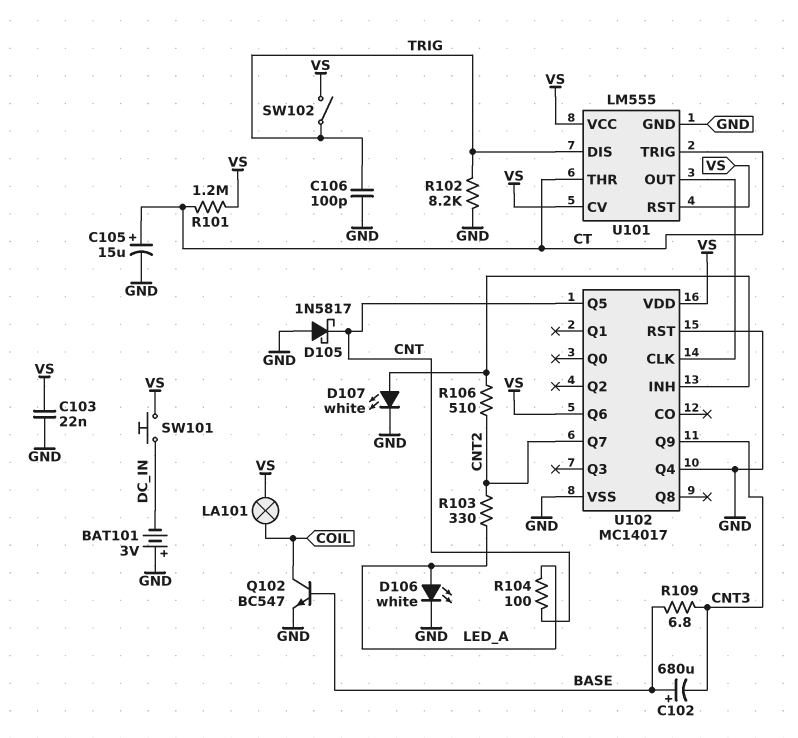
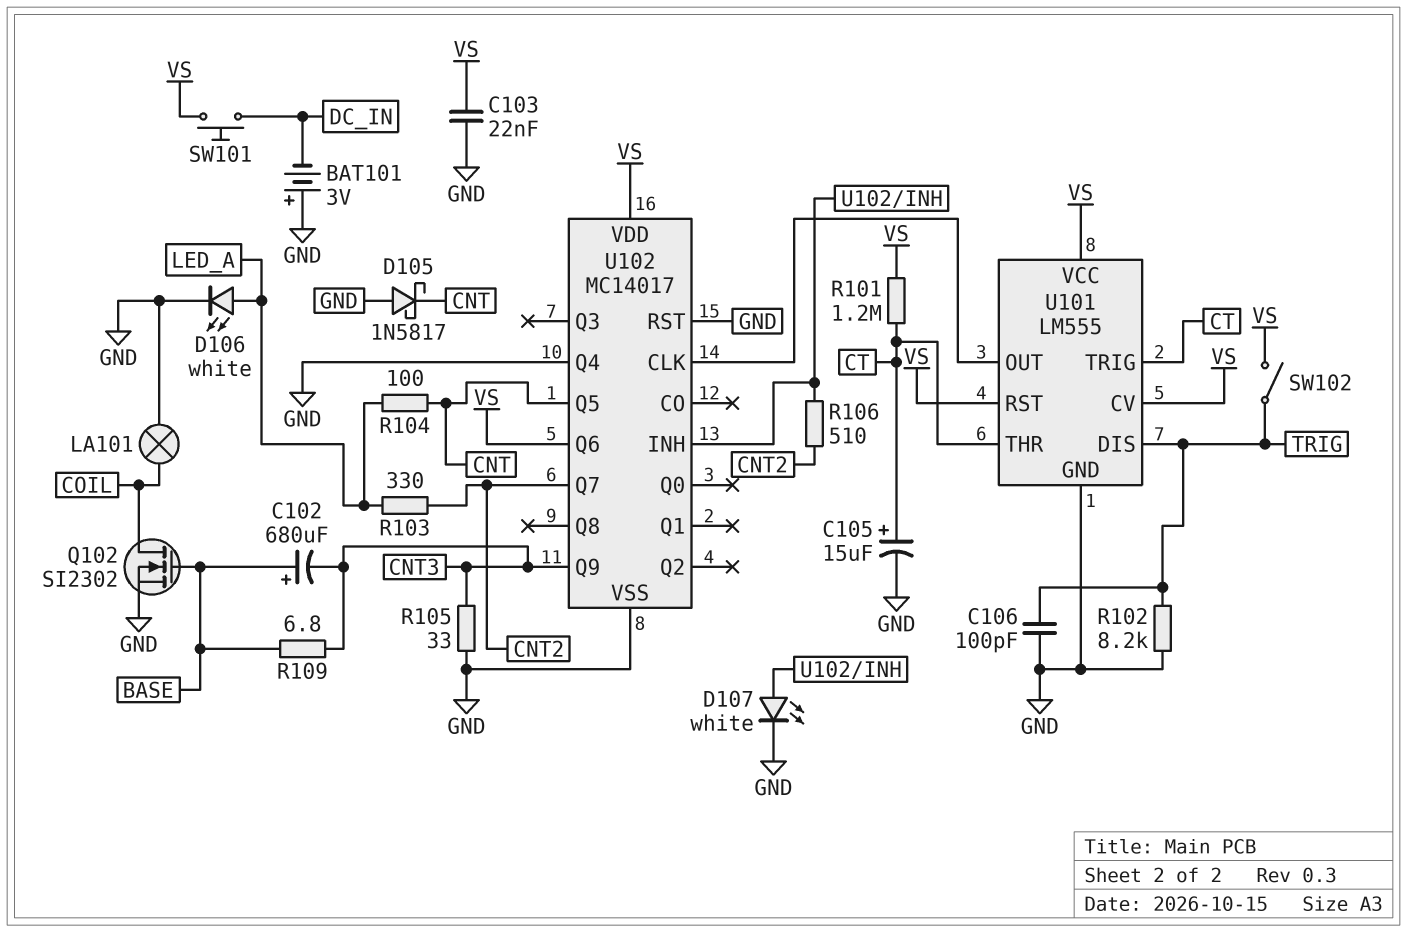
LA101: lamp (COIL, VS) -> lamp (COIL, GND)
Q102: NPN BC547 (B BASE, C COIL, E GND) -> NMOS SI2302 (G BASE, D COIL, S GND)
R105: none -> 33 (CNT3, GND)

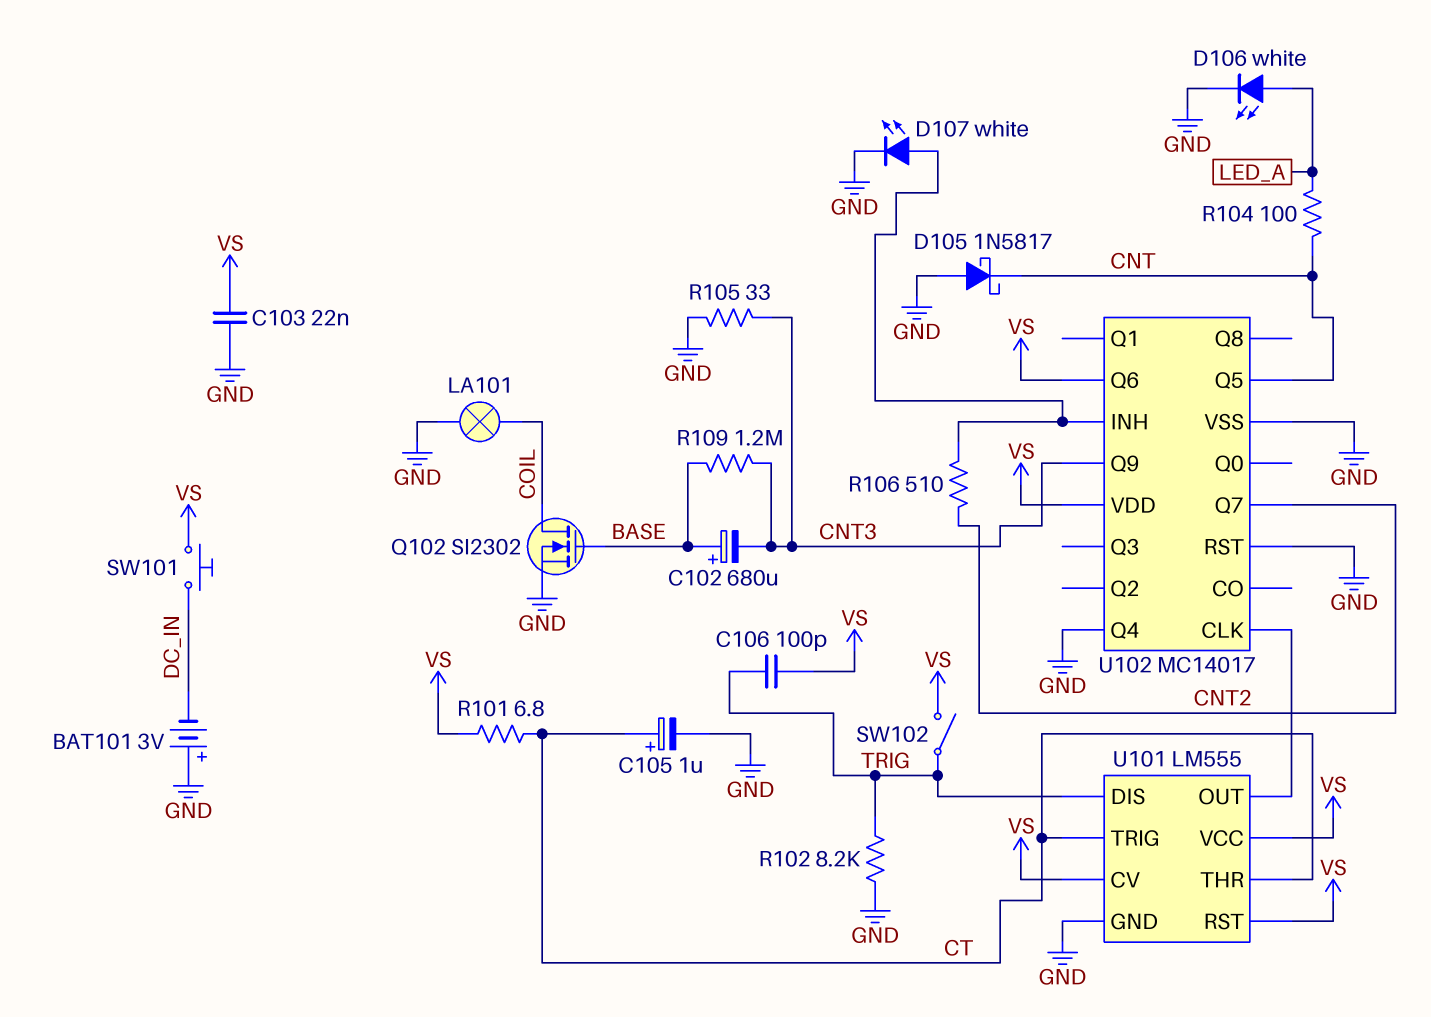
C105: 15uF (plus CT, minus GND) -> 1uF (plus CT, minus GND)
C106: 100pF (GND, TRIG) -> 100pF (TRIG, VS)
R101: 1.2M (CT, VS) -> 6.8 (CT, VS)
R103: 330 (CNT2, LED_A) -> none
R109: 6.8 (BASE, CNT3) -> 1.2M (BASE, CNT3)

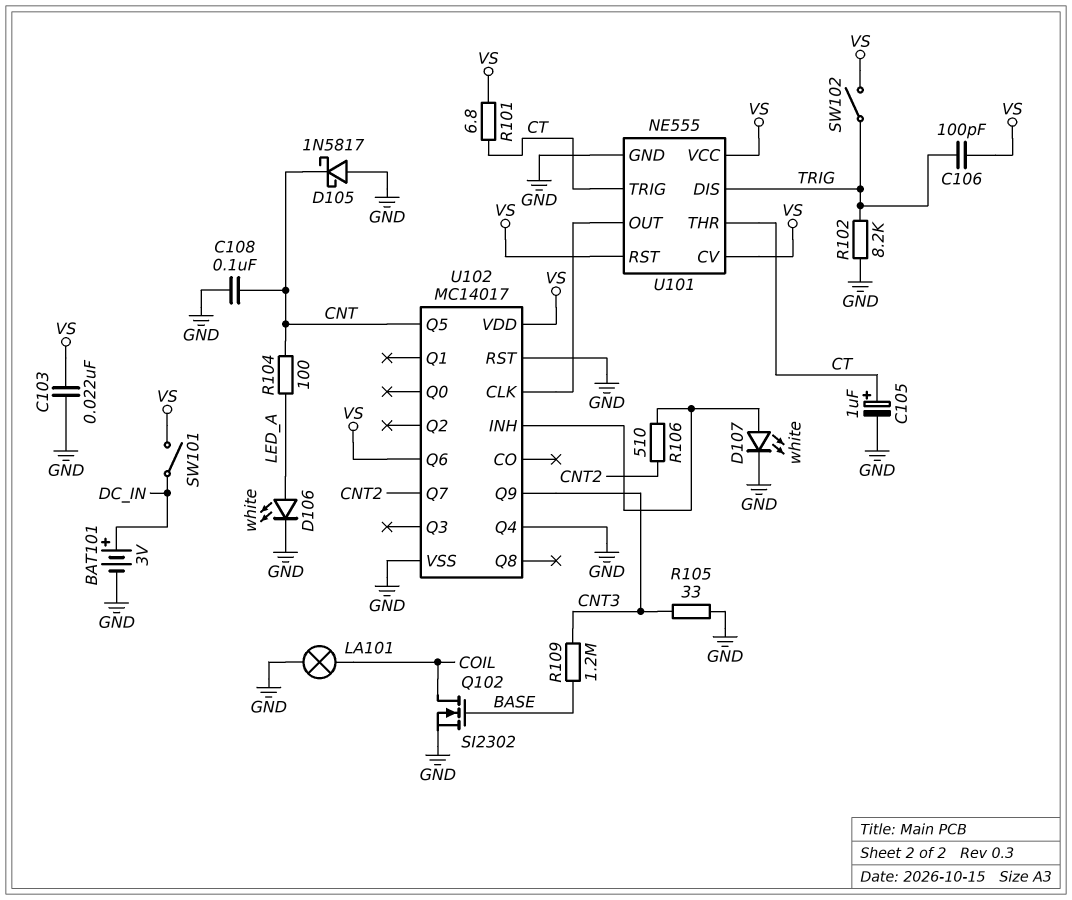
BAT101: 3V (plus GND, minus DC_IN) -> 3V (plus DC_IN, minus GND)
C102: 680uF (plus BASE, minus CNT3) -> none
C108: none -> 100nF (CNT, GND)
SW101: button (DC_IN, VS) -> switch (DC_IN, VS)
U101: LM555 -> NE555

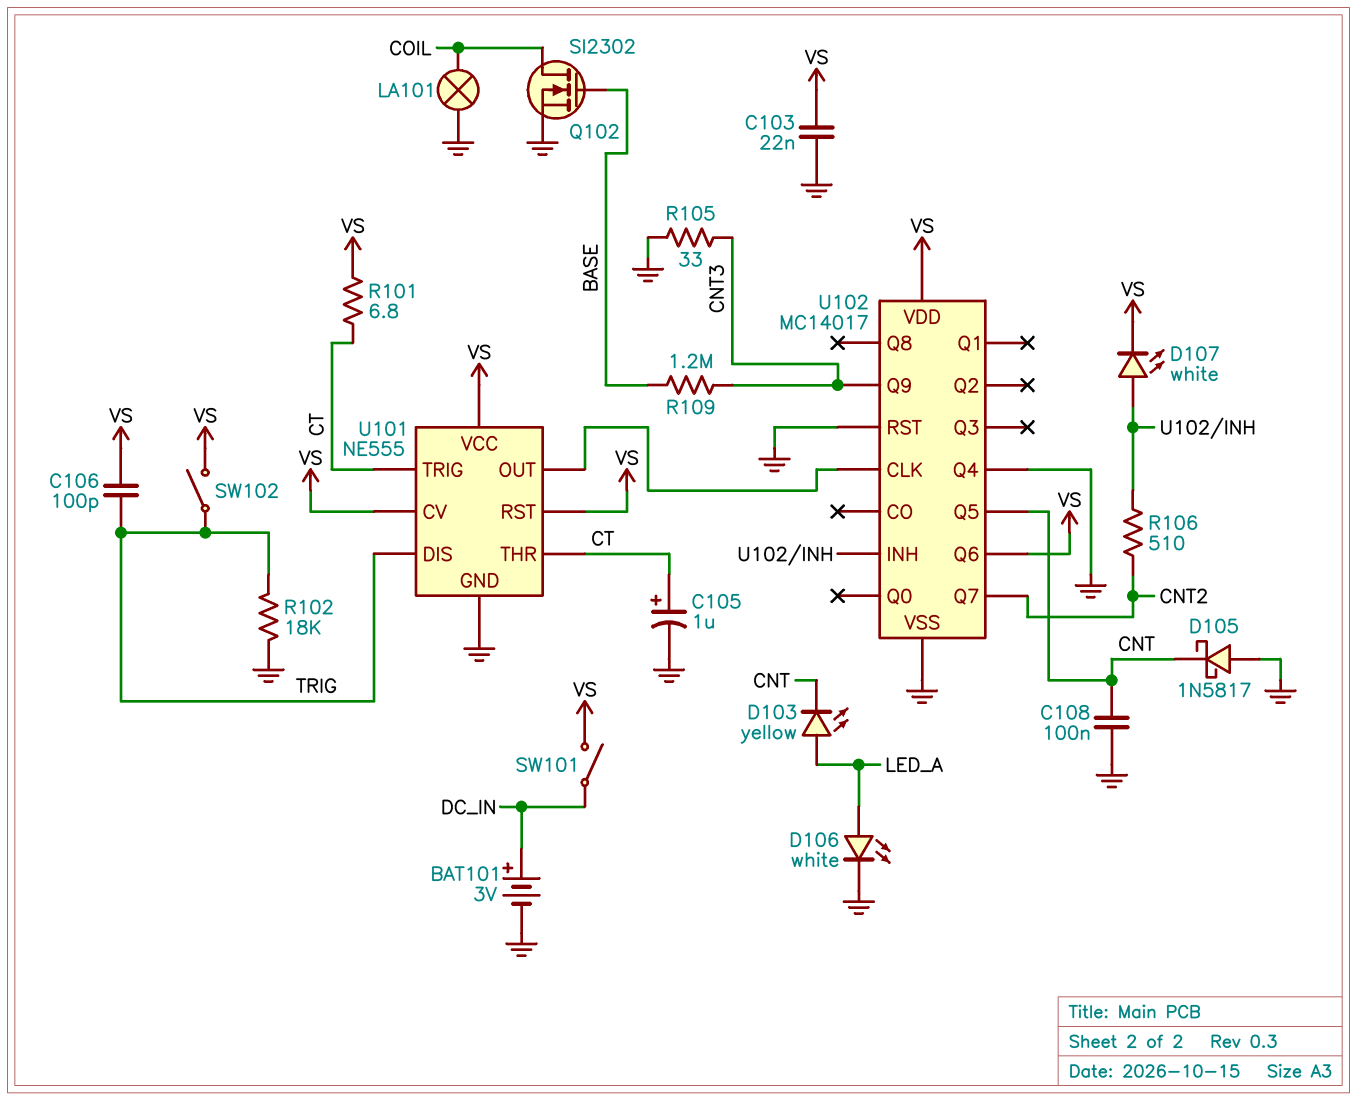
D103: none -> LED yellow (A LED_A, K CNT)
D107: LED white (A U102/INH, K GND) -> LED white (A U102/INH, K VS)
R102: 8.2k (GND, TRIG) -> 18k (GND, TRIG)
R104: 100 (CNT, LED_A) -> none

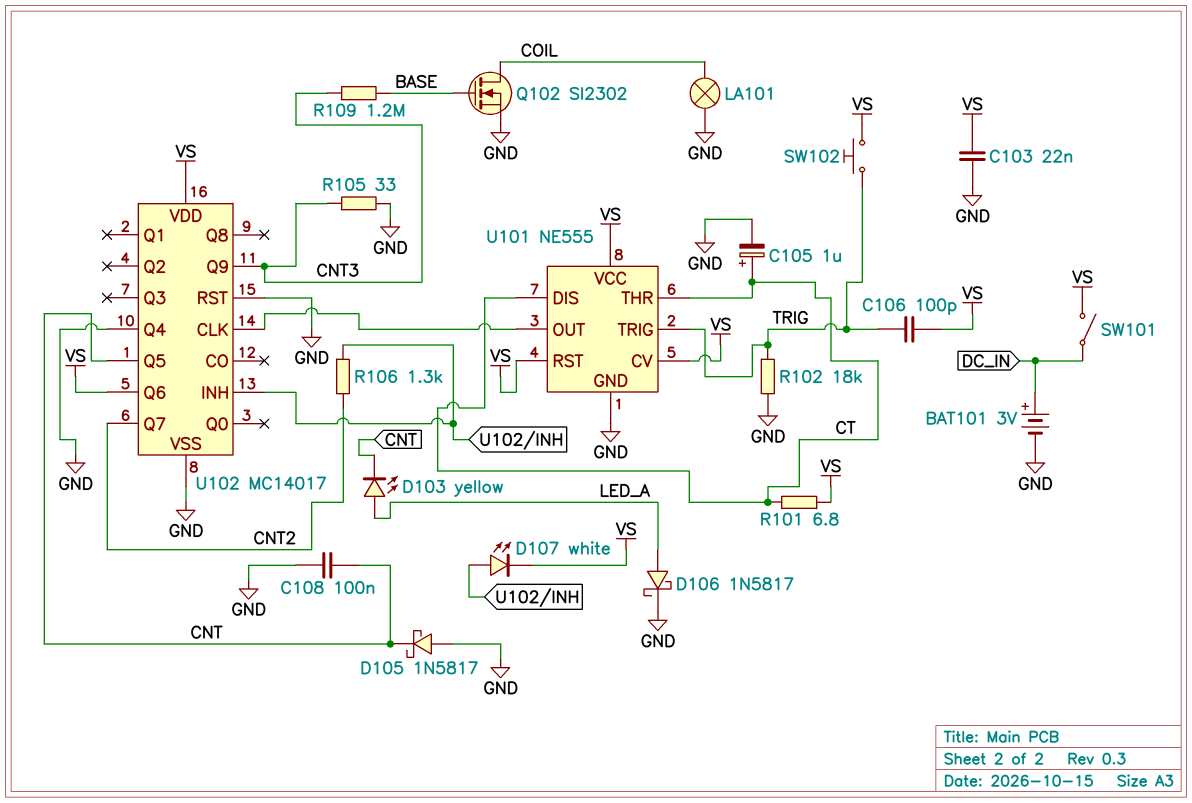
D106: LED white (A LED_A, K GND) -> schottky 1N5817 (A LED_A, K GND)
R106: 510 (CNT2, U102/INH) -> 1.3k (CNT2, U102/INH)
SW102: switch (TRIG, VS) -> button (TRIG, VS)
U101 pin DIS: TRIG -> CT
U101 pin TRIG: CT -> TRIG

